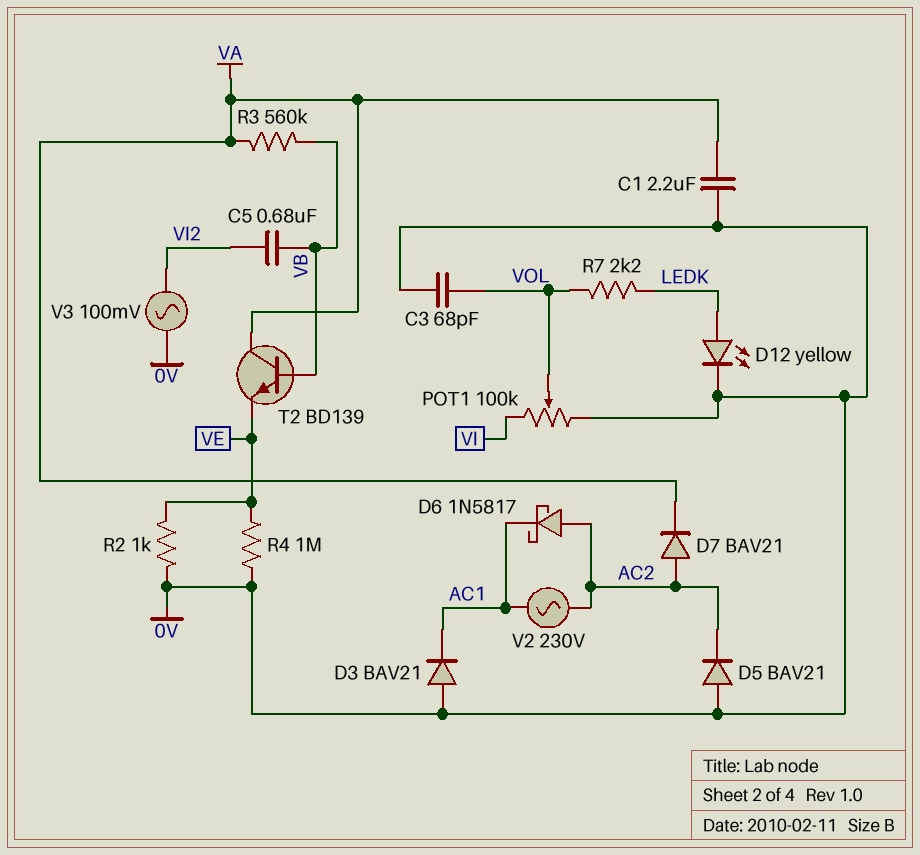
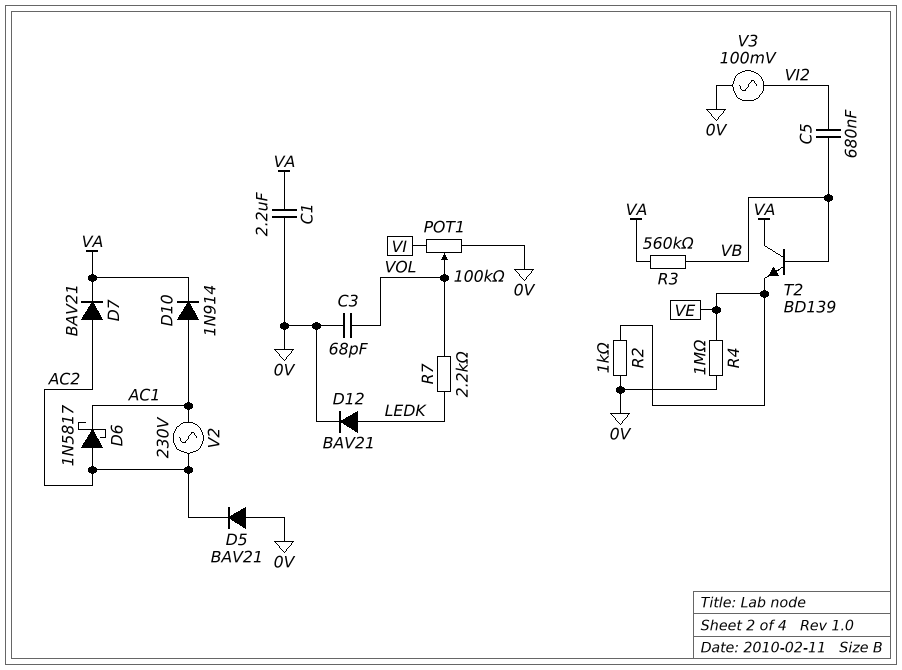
D3: diode BAV21 (A 0V, K AC1) -> none
D10: none -> diode 1N914 (A AC1, K VA)
D12: LED yellow (A LEDK, K 0V) -> diode BAV21 (A LEDK, K 0V)

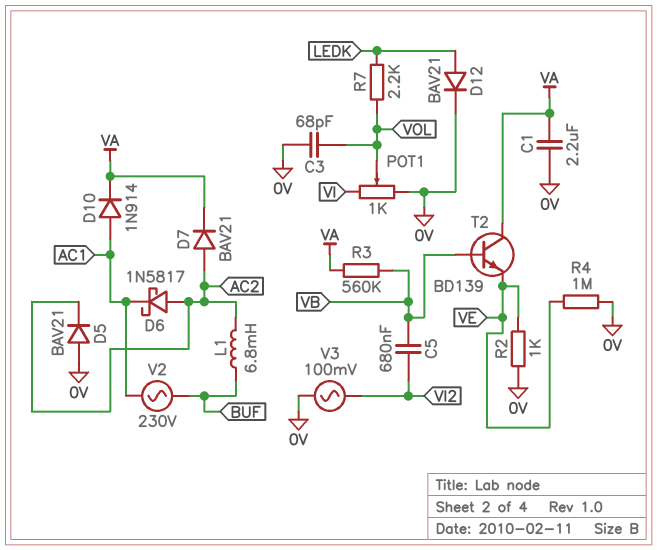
L1: none -> 6.8mH (AC2, BUF)
POT1: 100k (0V, VI, wiper VOL) -> 1k (0V, VI, wiper VOL)
V2: AC 230V (AC1, AC2) -> AC 230V (AC1, BUF)

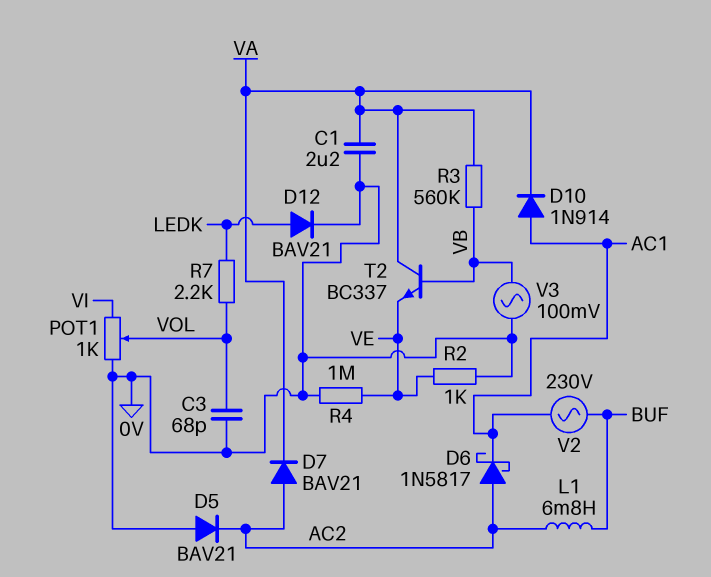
C5: 680nF (VB, VI2) -> none
T2: NPN BD139 (B VB, C VA, E VE) -> NPN BC337 (B VB, C VA, E VE)
V3: AC 100mV (0V, VI2) -> AC 100mV (0V, VB)

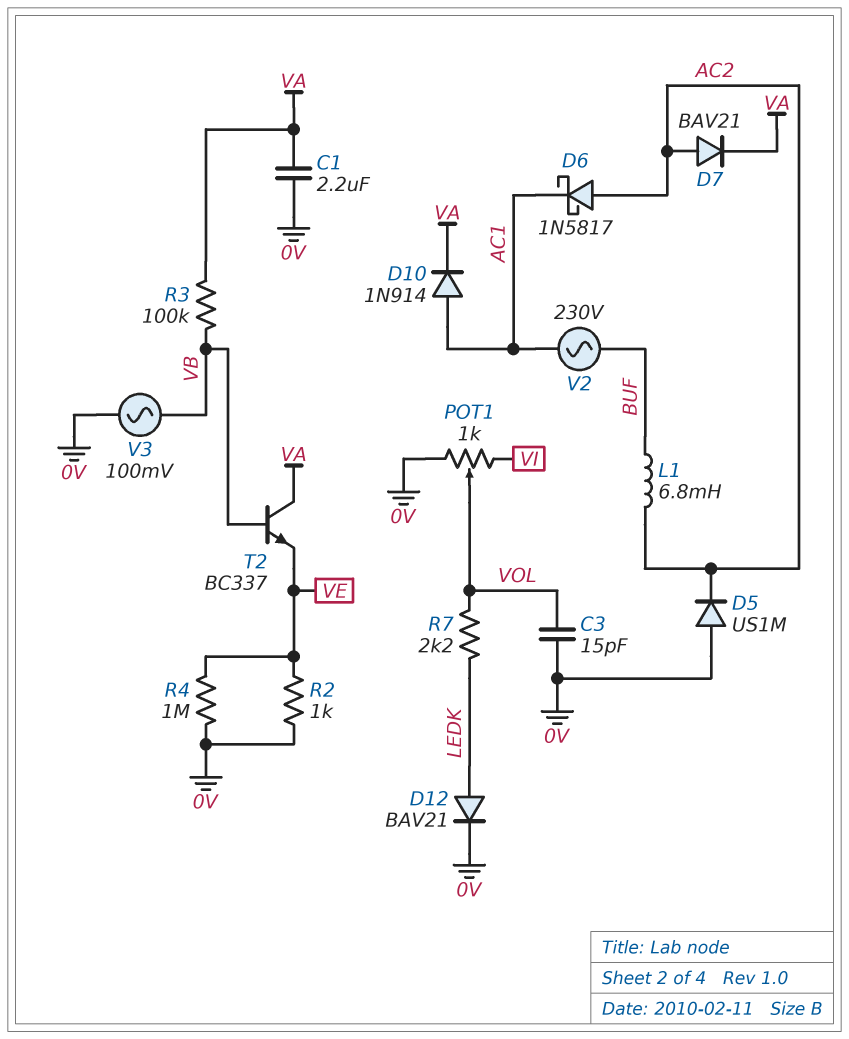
C3: 68pF (0V, VOL) -> 15pF (0V, VOL)
D5: diode BAV21 (A 0V, K AC2) -> diode US1M (A 0V, K AC2)
R3: 560k (VA, VB) -> 100k (VA, VB)

